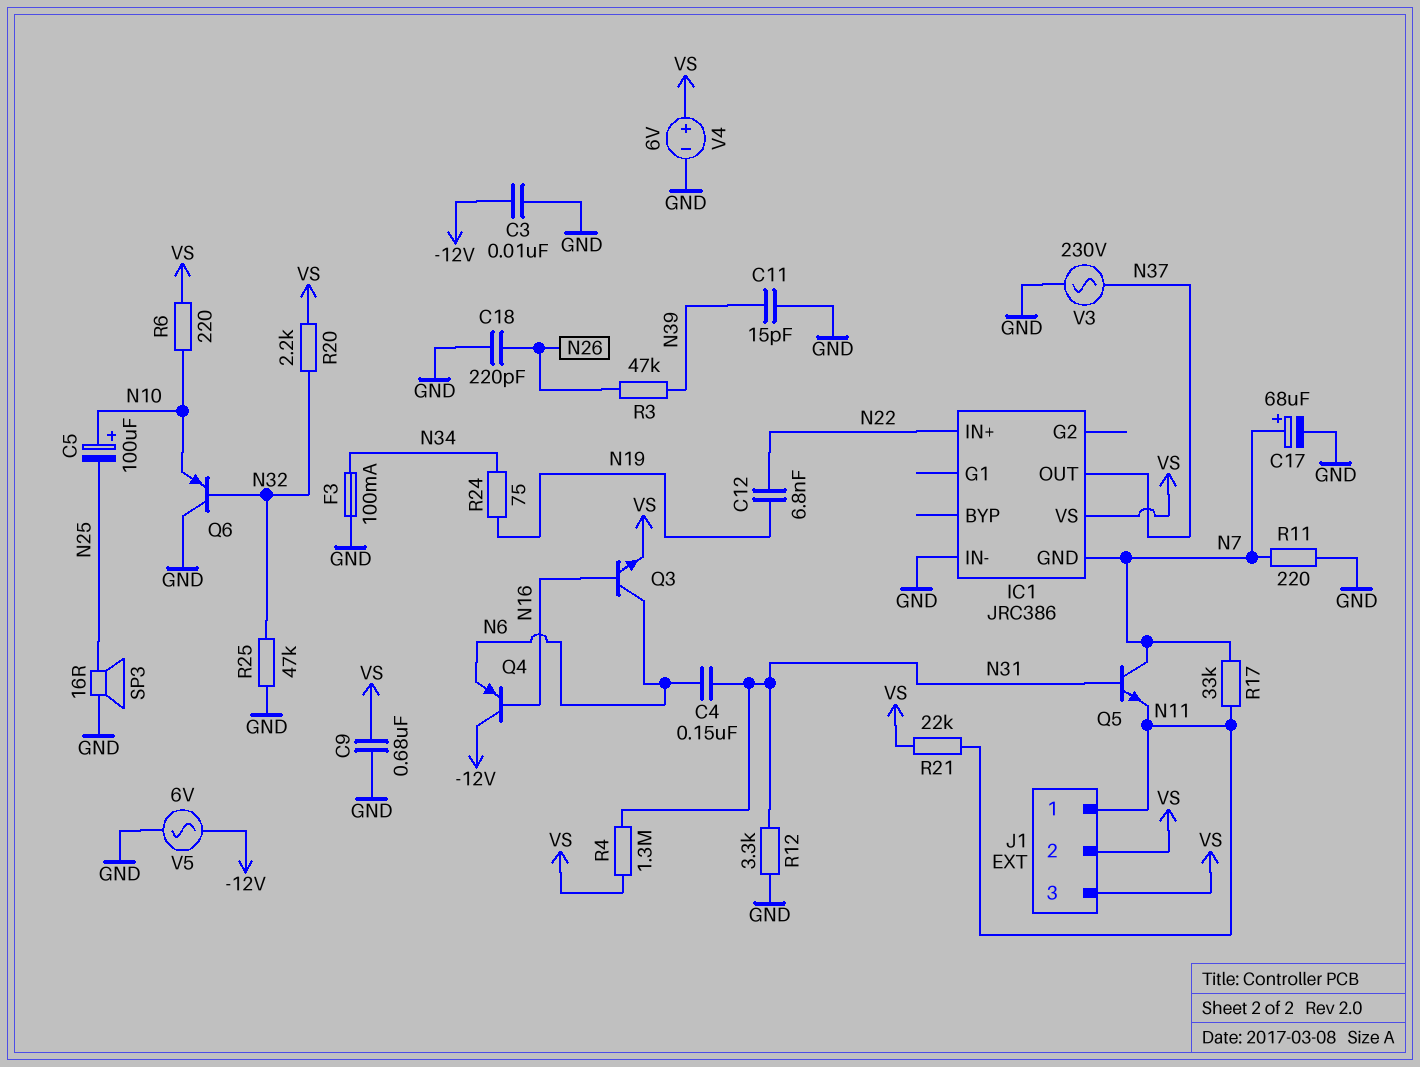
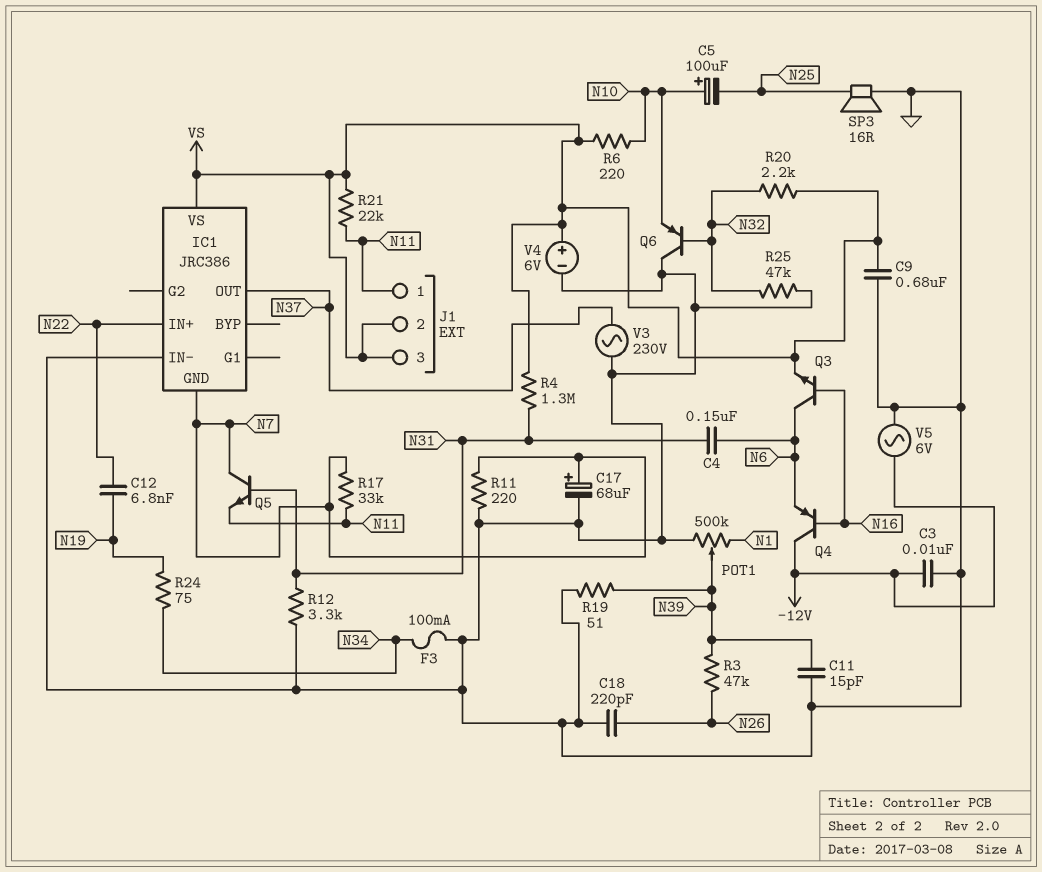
POT1: none -> 500k (GND, N1, wiper N39)
R19: none -> 51 (GND, N39)

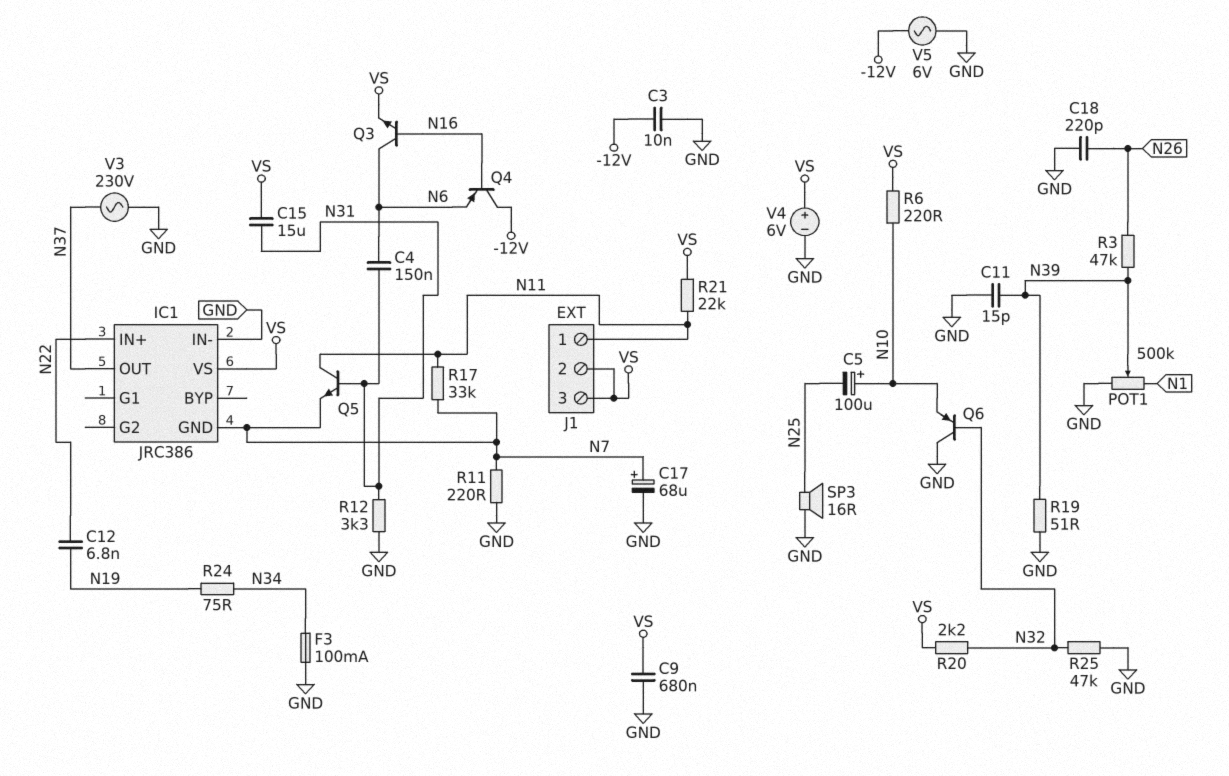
C15: none -> 15uF (N31, VS)
Q5: NPN (B N31, C N7, E N11) -> NPN (B N31, C N11, E N7)
R4: 1.3M (N31, VS) -> none

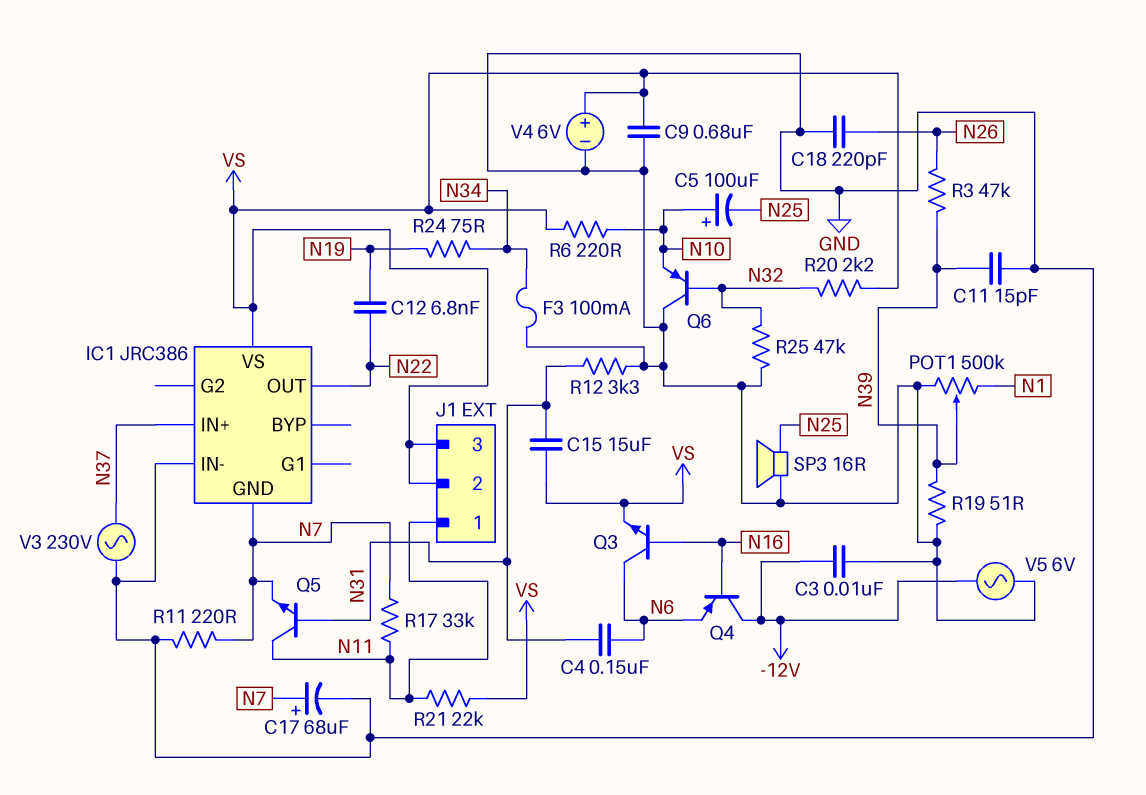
IC1 pin IN+: N22 -> N37
IC1 pin OUT: N37 -> N22

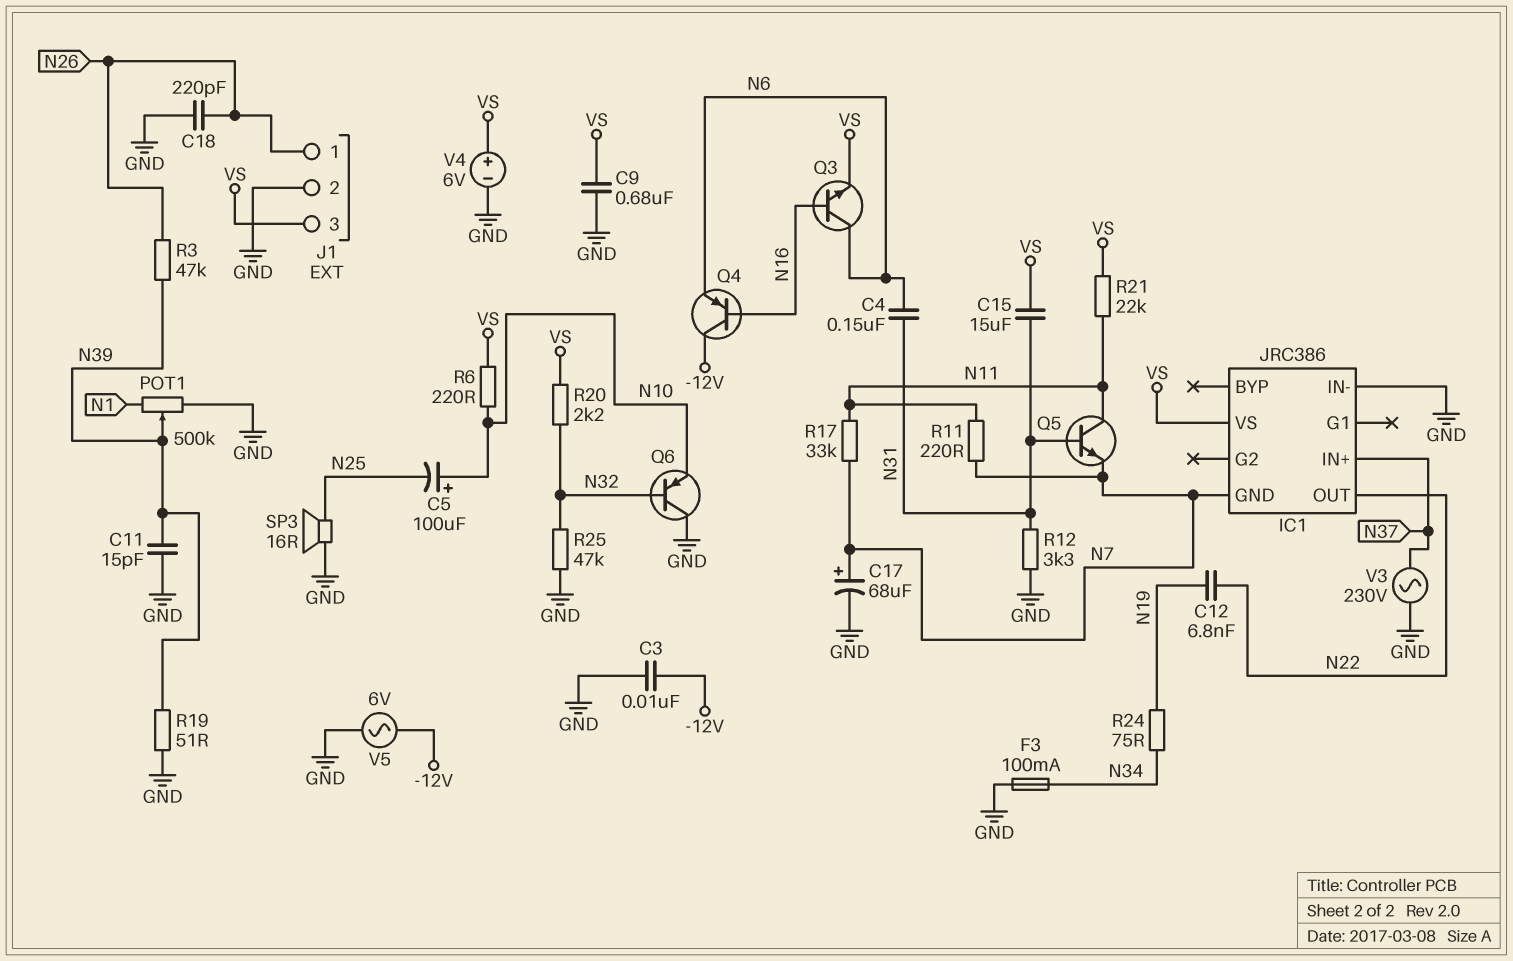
J1 pin 1: N11 -> N26
J1 pin 2: VS -> GND
R11: 220 (GND, N7) -> 220 (N7, N11)

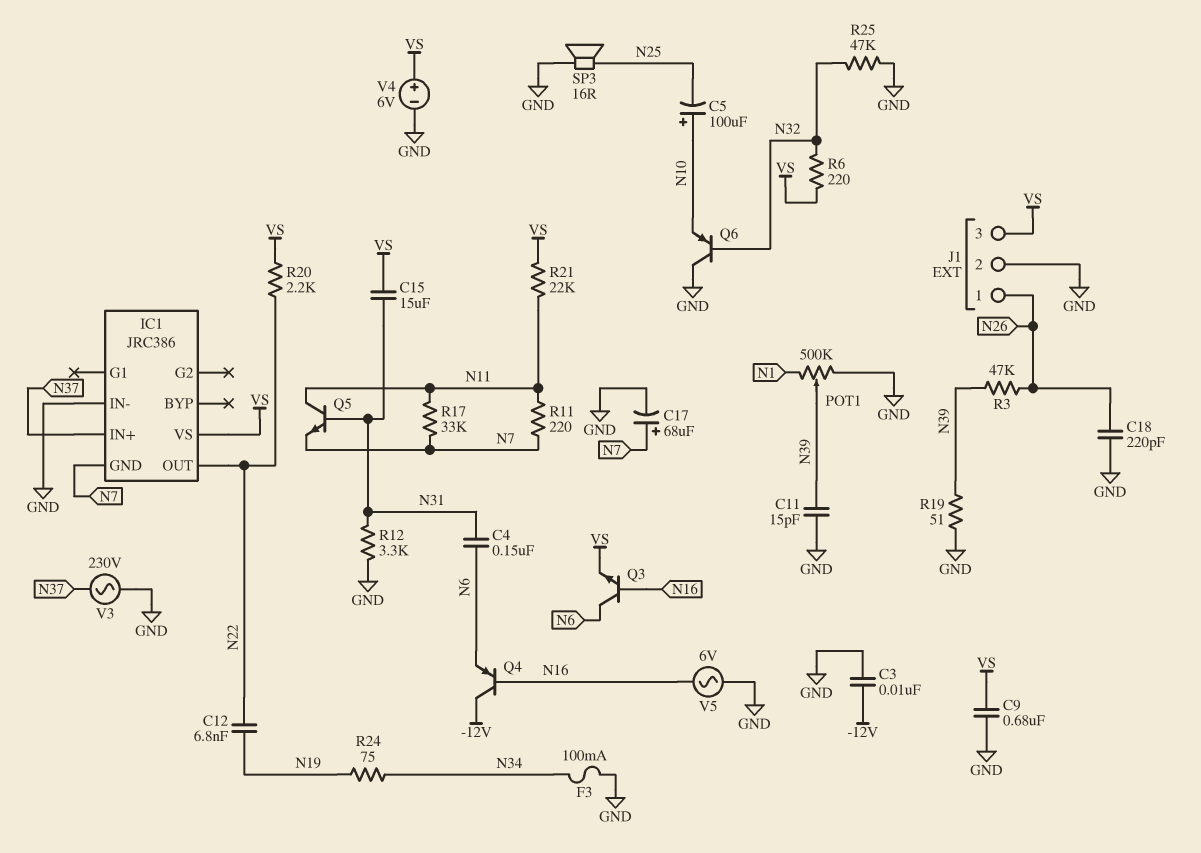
R6: 220 (N10, VS) -> 220 (N32, VS)
R20: 2.2k (N32, VS) -> 2.2k (N22, VS)
V5: AC 6V (-12V, GND) -> AC 6V (GND, N16)

